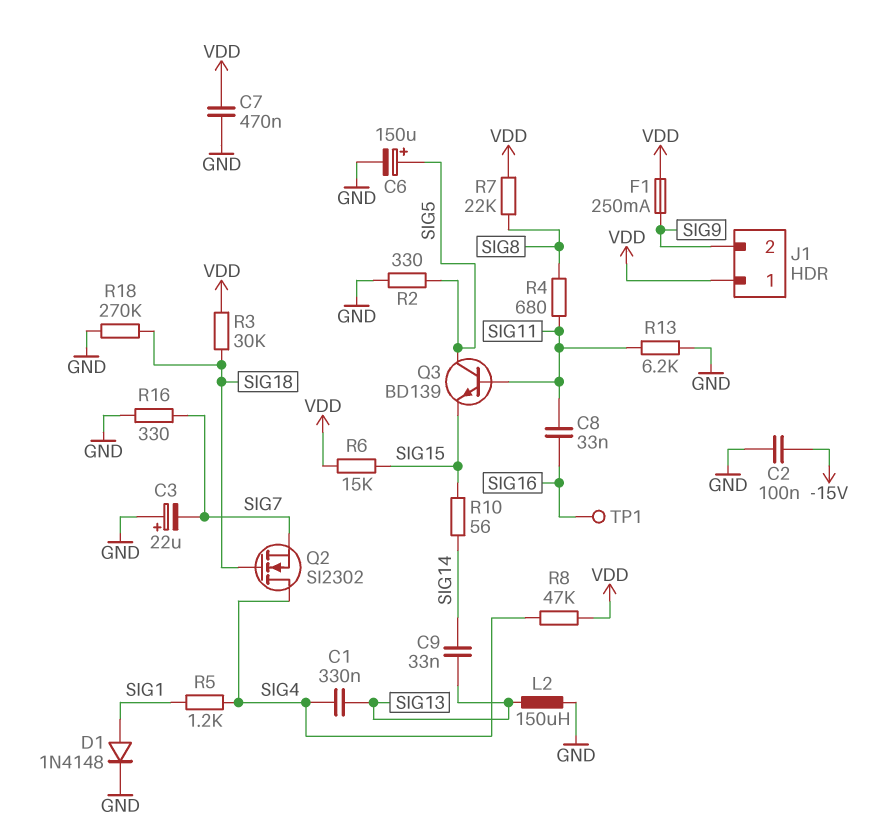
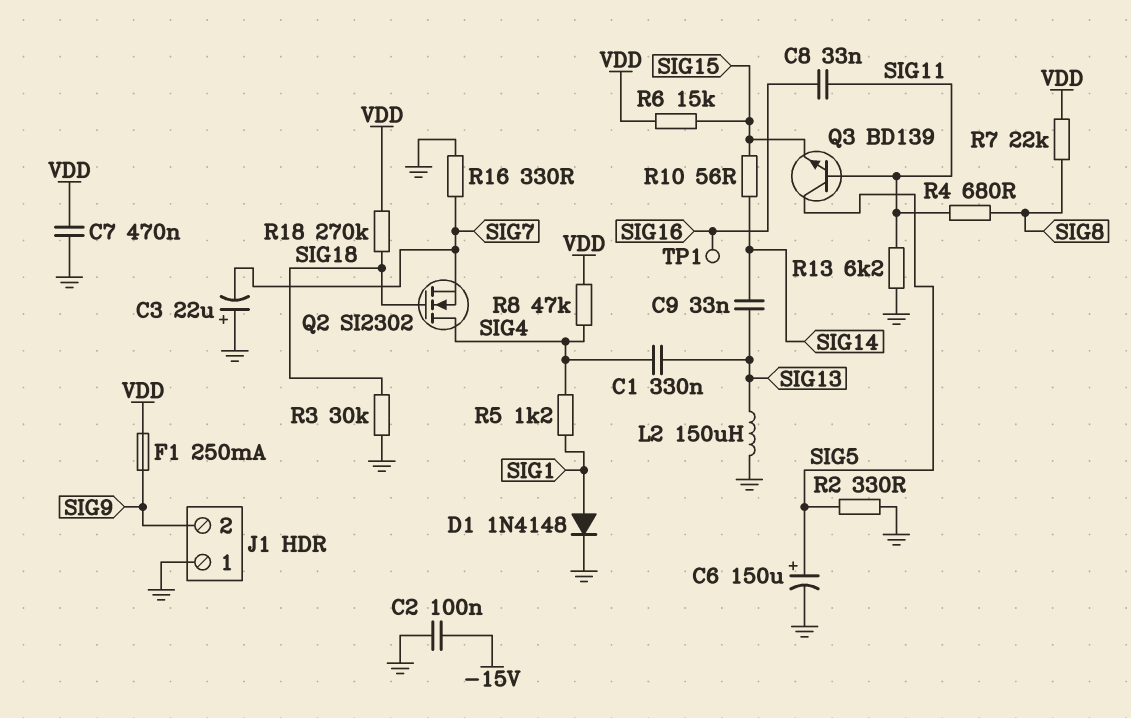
J1 pin 1: VDD -> GND
R3: 30k (SIG18, VDD) -> 30k (GND, SIG18)
R18: 270k (GND, SIG18) -> 270k (SIG18, VDD)

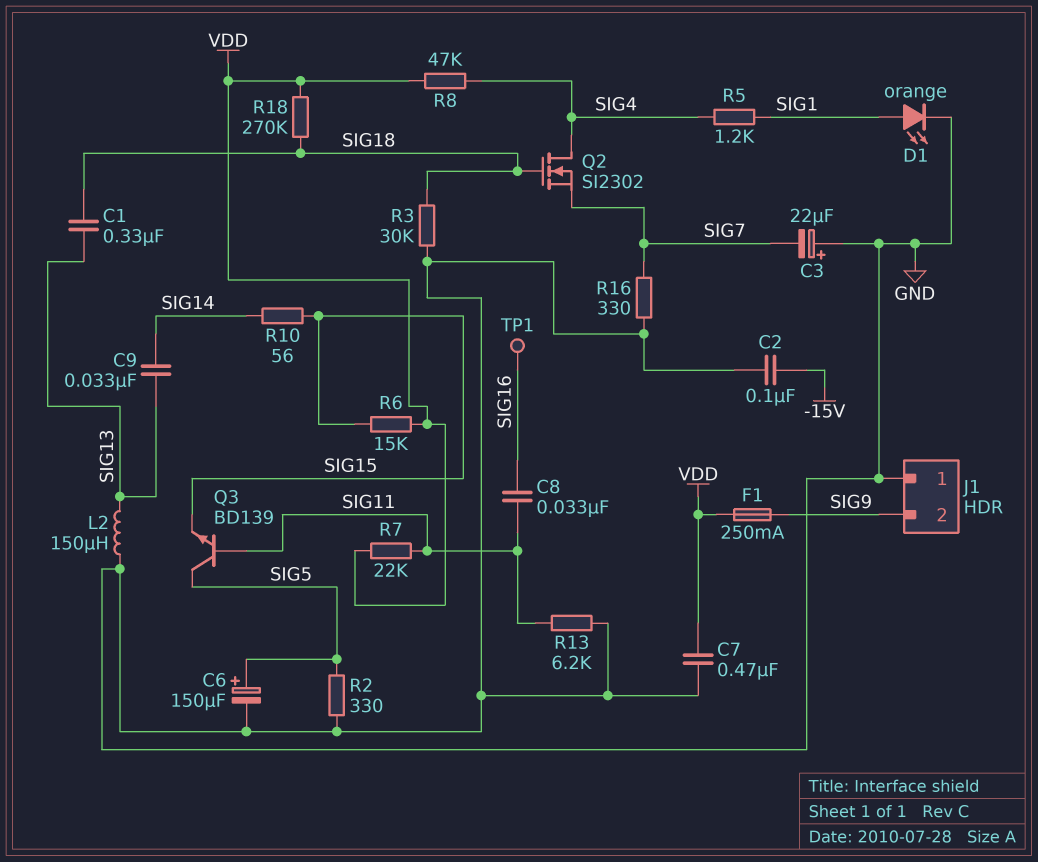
C1: 330nF (SIG4, SIG13) -> 330nF (SIG13, SIG18)
D1: diode 1N4148 (A SIG1, K GND) -> LED orange (A SIG1, K GND)
R4: 680 (SIG8, SIG11) -> none
R7: 22k (SIG8, VDD) -> 22k (SIG11, VDD)

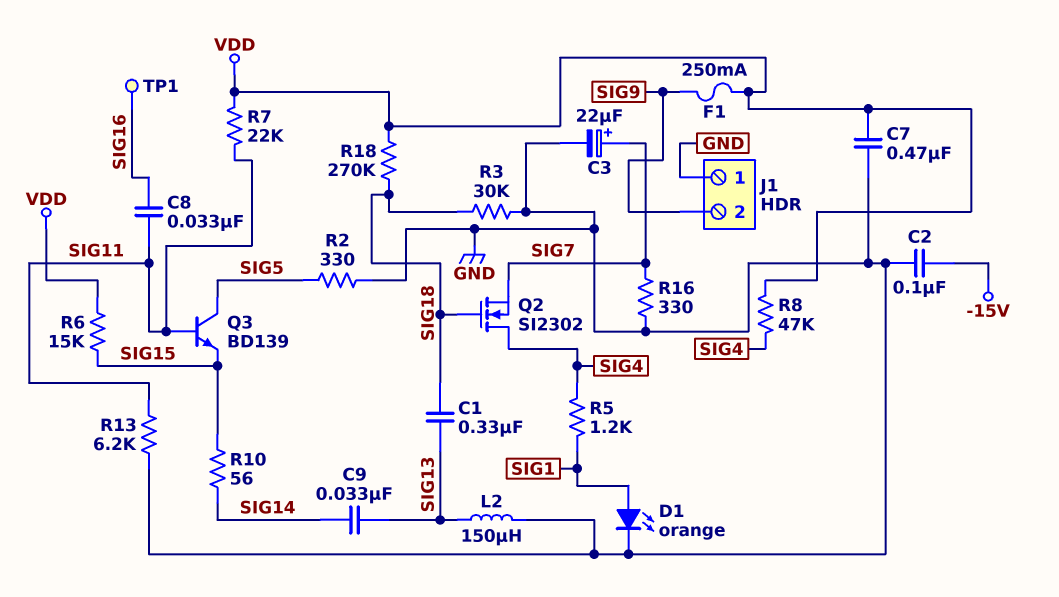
C3: 22uF (plus GND, minus SIG7) -> 22uF (plus SIG7, minus GND)
C6: 150uF (plus SIG5, minus GND) -> none

